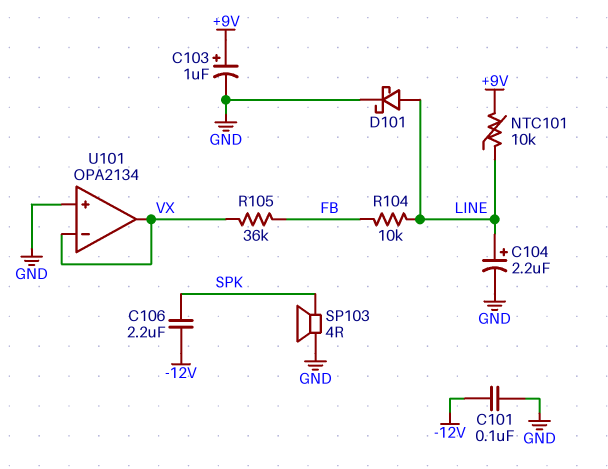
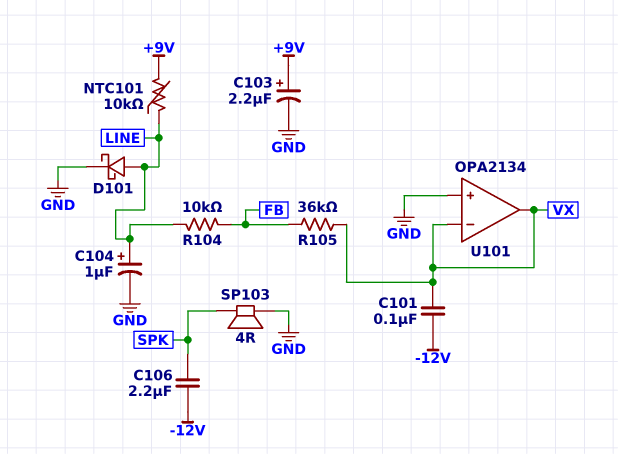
C101: 100nF (-12V, GND) -> 100nF (-12V, VX)
C103: 1uF (plus +9V, minus GND) -> 2.2uF (plus +9V, minus GND)
C104: 2.2uF (plus LINE, minus GND) -> 1uF (plus LINE, minus GND)

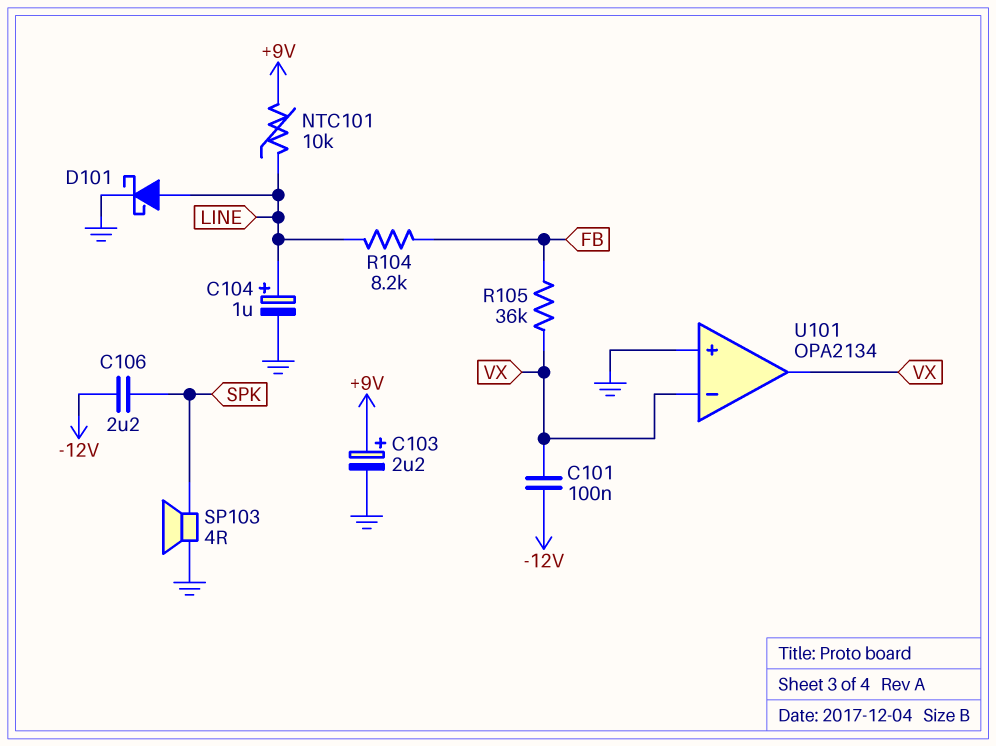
R104: 10k (FB, LINE) -> 8.2k (FB, LINE)

